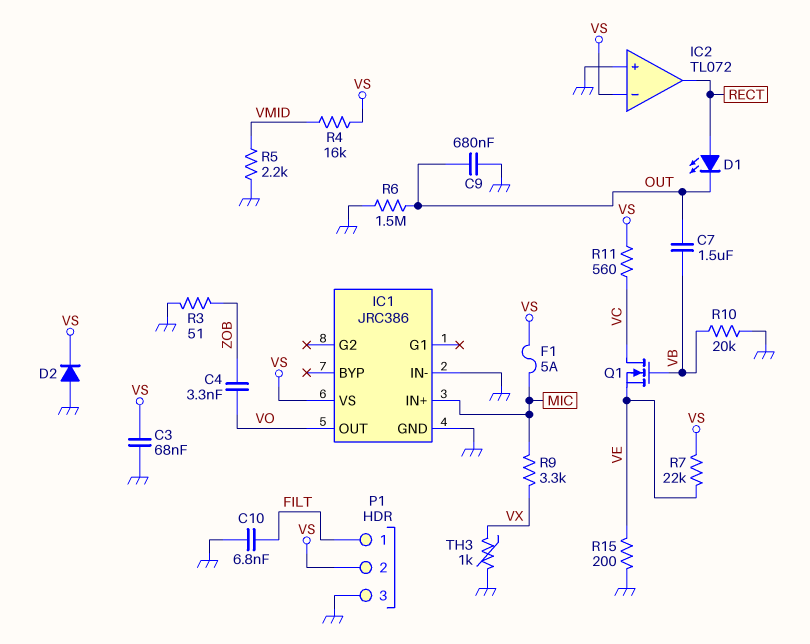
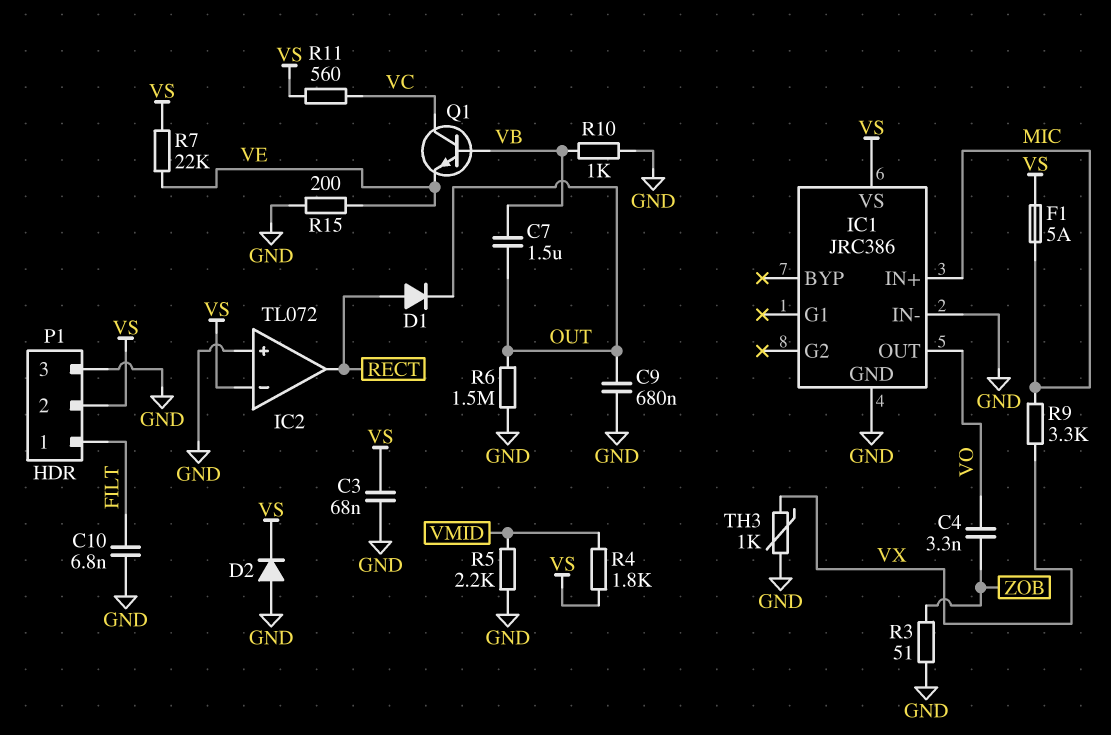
D1: LED (A RECT, K OUT) -> diode (A RECT, K OUT)
Q1: NMOS (G VB, D VC, S VE) -> NPN (B VB, C VC, E VE)
R4: 16k (VMID, VS) -> 1.8k (VMID, VS)
R10: 20k (GND, VB) -> 1k (GND, VB)

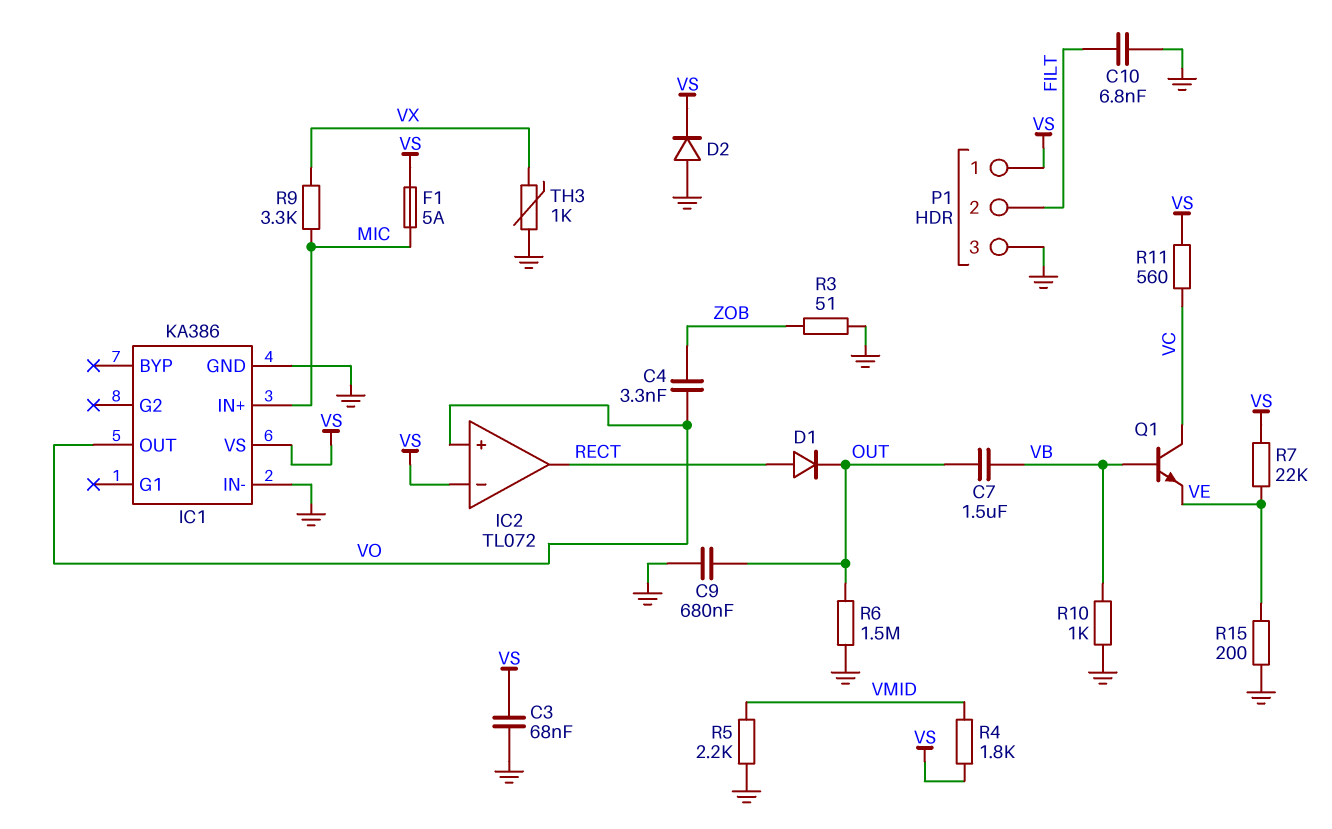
IC1: JRC386 -> KA386
IC2 pin in+: GND -> VO
P1 pin 1: FILT -> VS
P1 pin 2: VS -> FILT

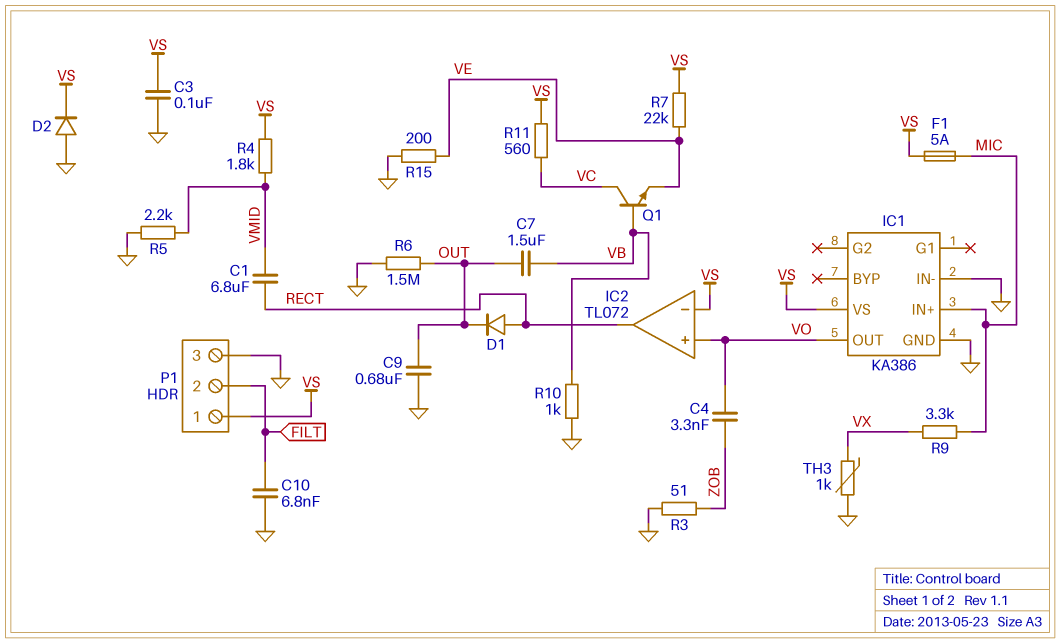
C1: none -> 6.8uF (RECT, VMID)
C3: 68nF (GND, VS) -> 100nF (GND, VS)

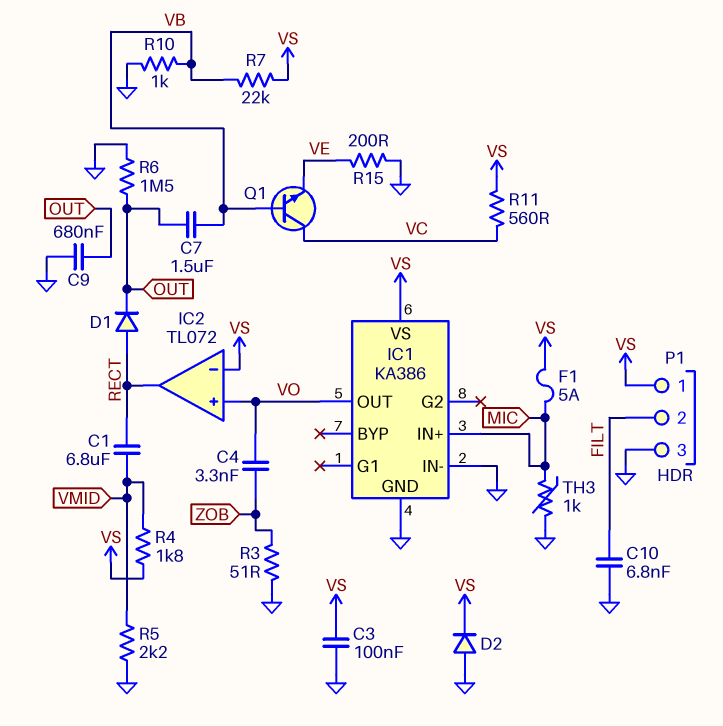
R7: 22k (VE, VS) -> 22k (VB, VS)
R9: 3.3k (MIC, VX) -> none
TH3: 1k (GND, VX) -> 1k (GND, MIC)

